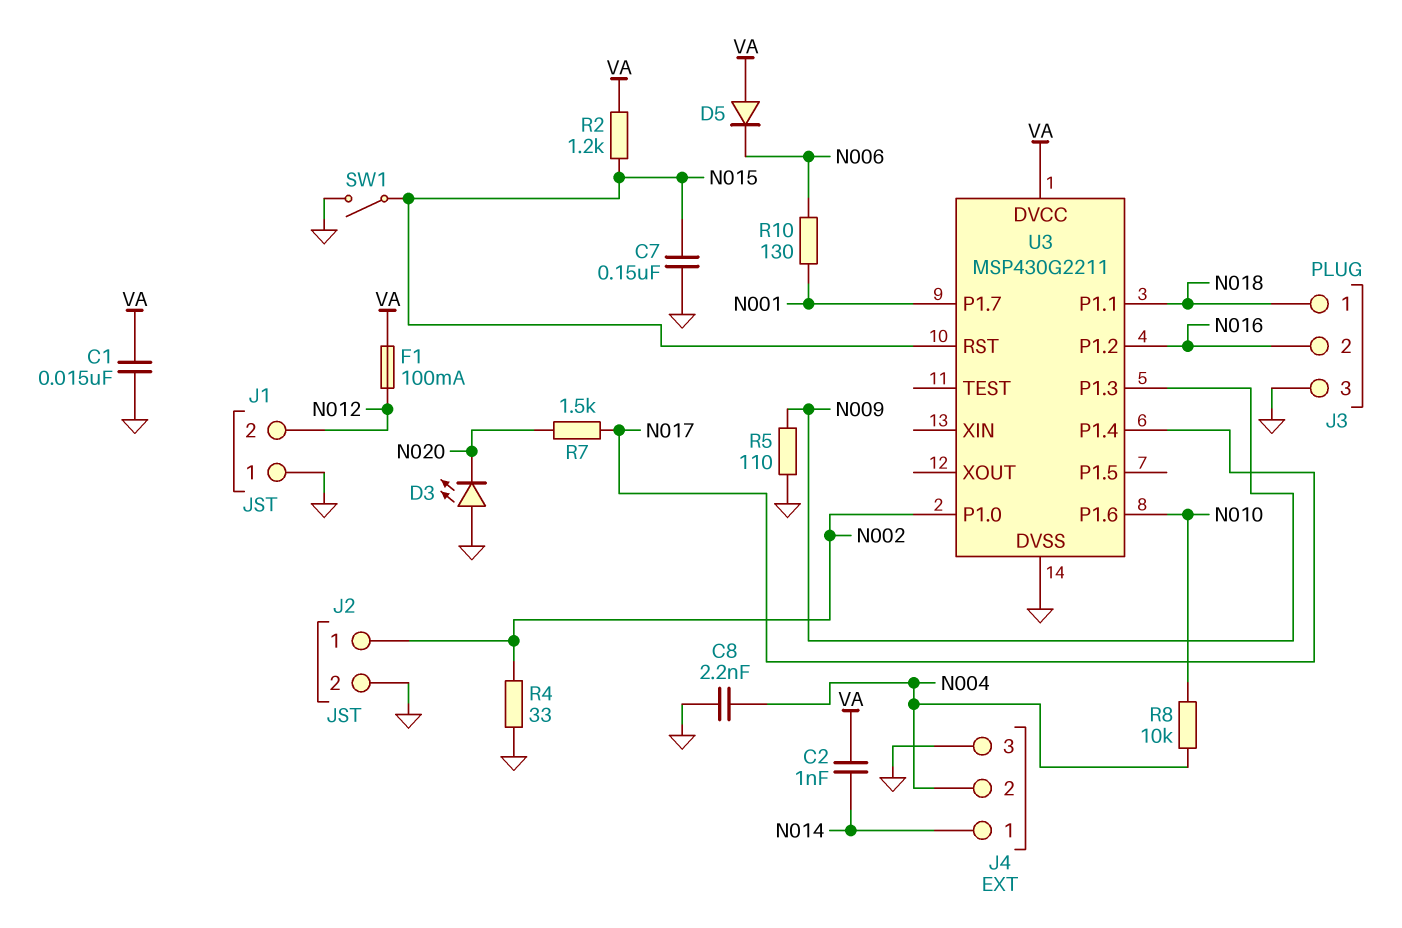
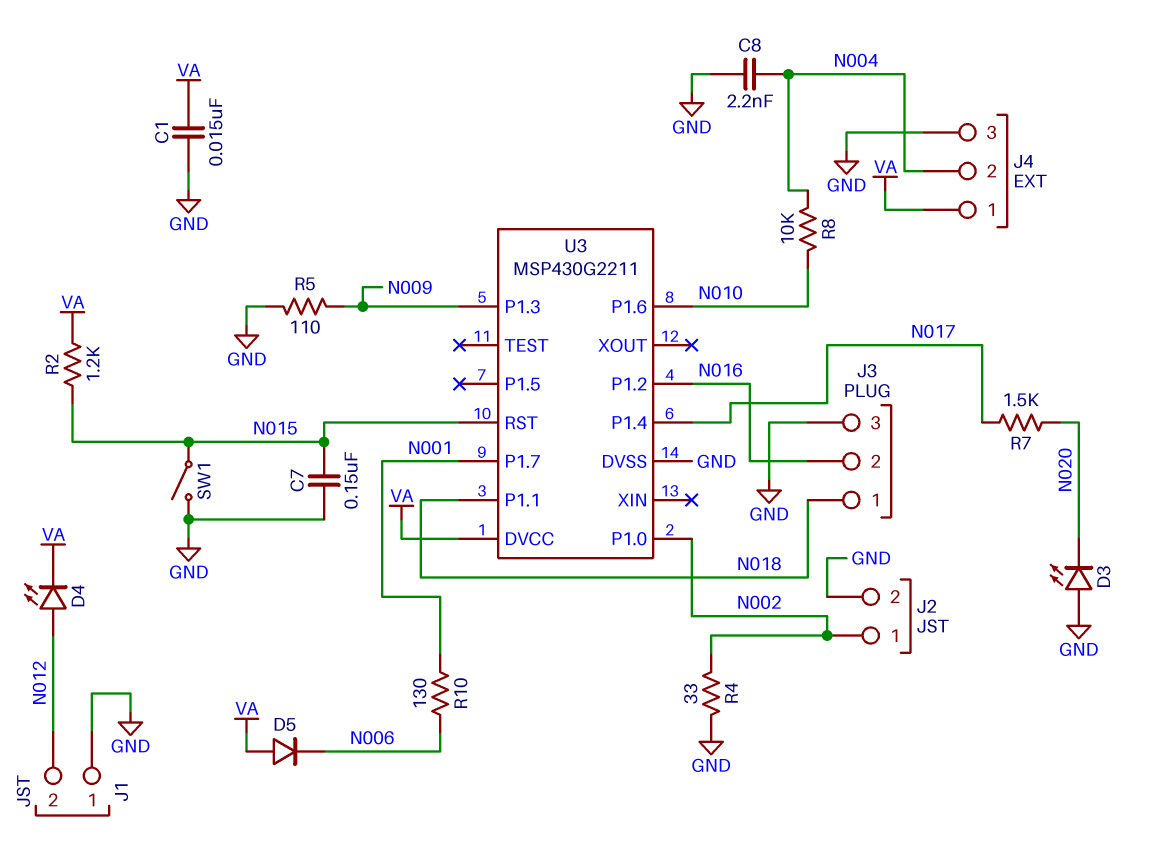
C2: 1nF (N014, VA) -> none
D4: none -> LED (A N012, K VA)
F1: 100mA (N012, VA) -> none
J4 pin 1: N014 -> VA

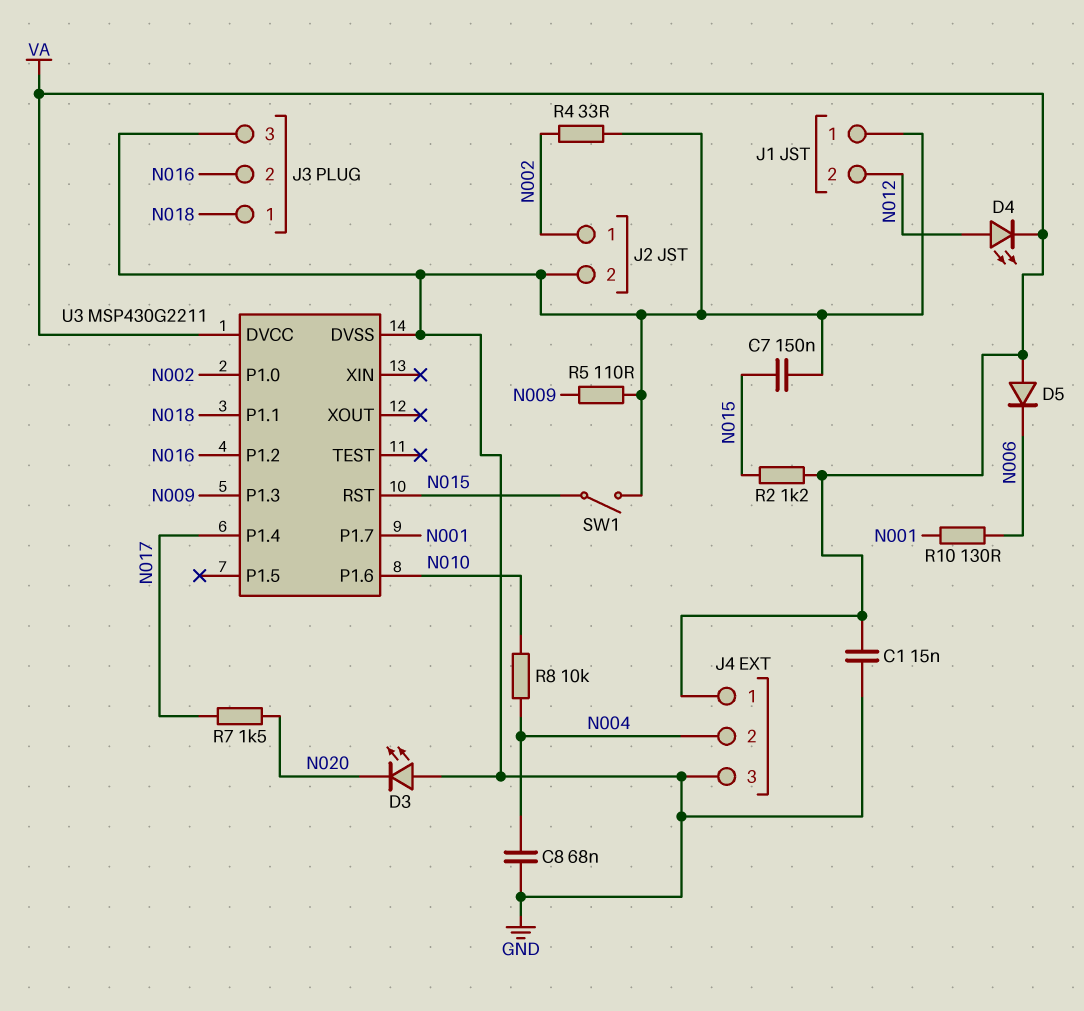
C8: 2.2nF (GND, N004) -> 68nF (GND, N004)

